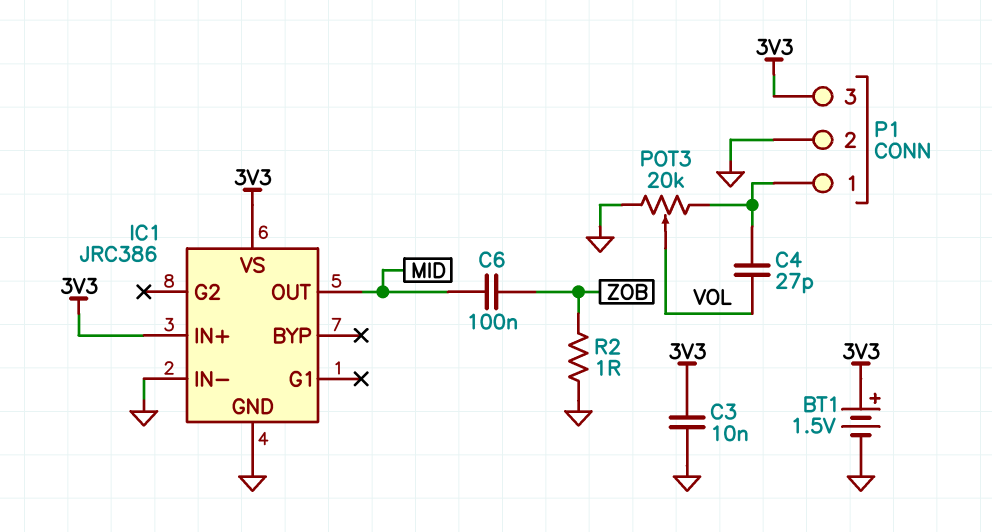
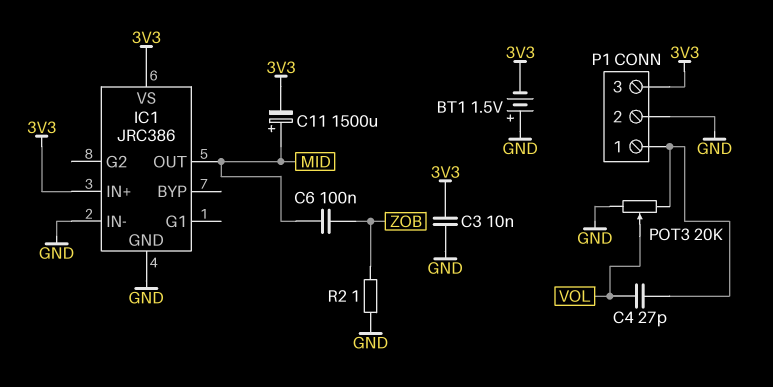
BT1: 1.5V (plus 3V3, minus GND) -> 1.5V (plus GND, minus 3V3)
C11: none -> 1500uF (plus MID, minus 3V3)

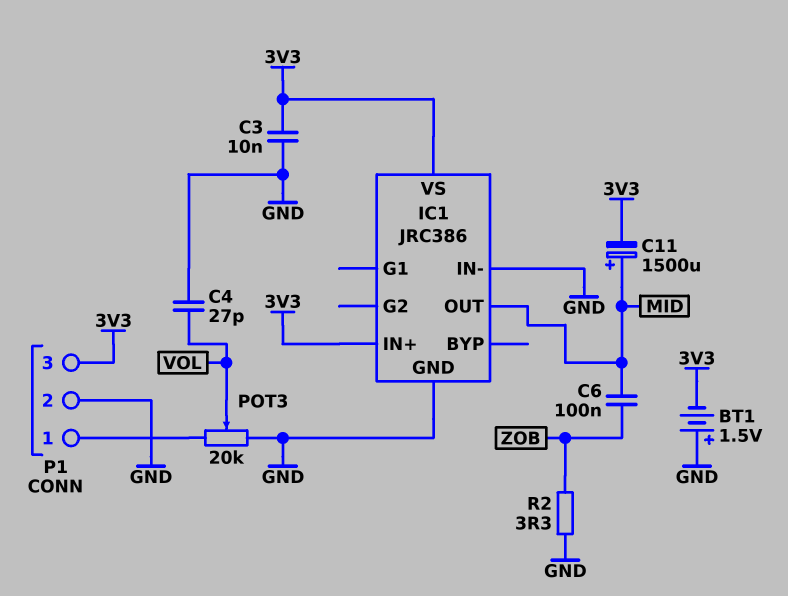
C4: 27pF (P1/1, VOL) -> 27pF (GND, VOL)
R2: 1 (GND, ZOB) -> 3.3 (GND, ZOB)

